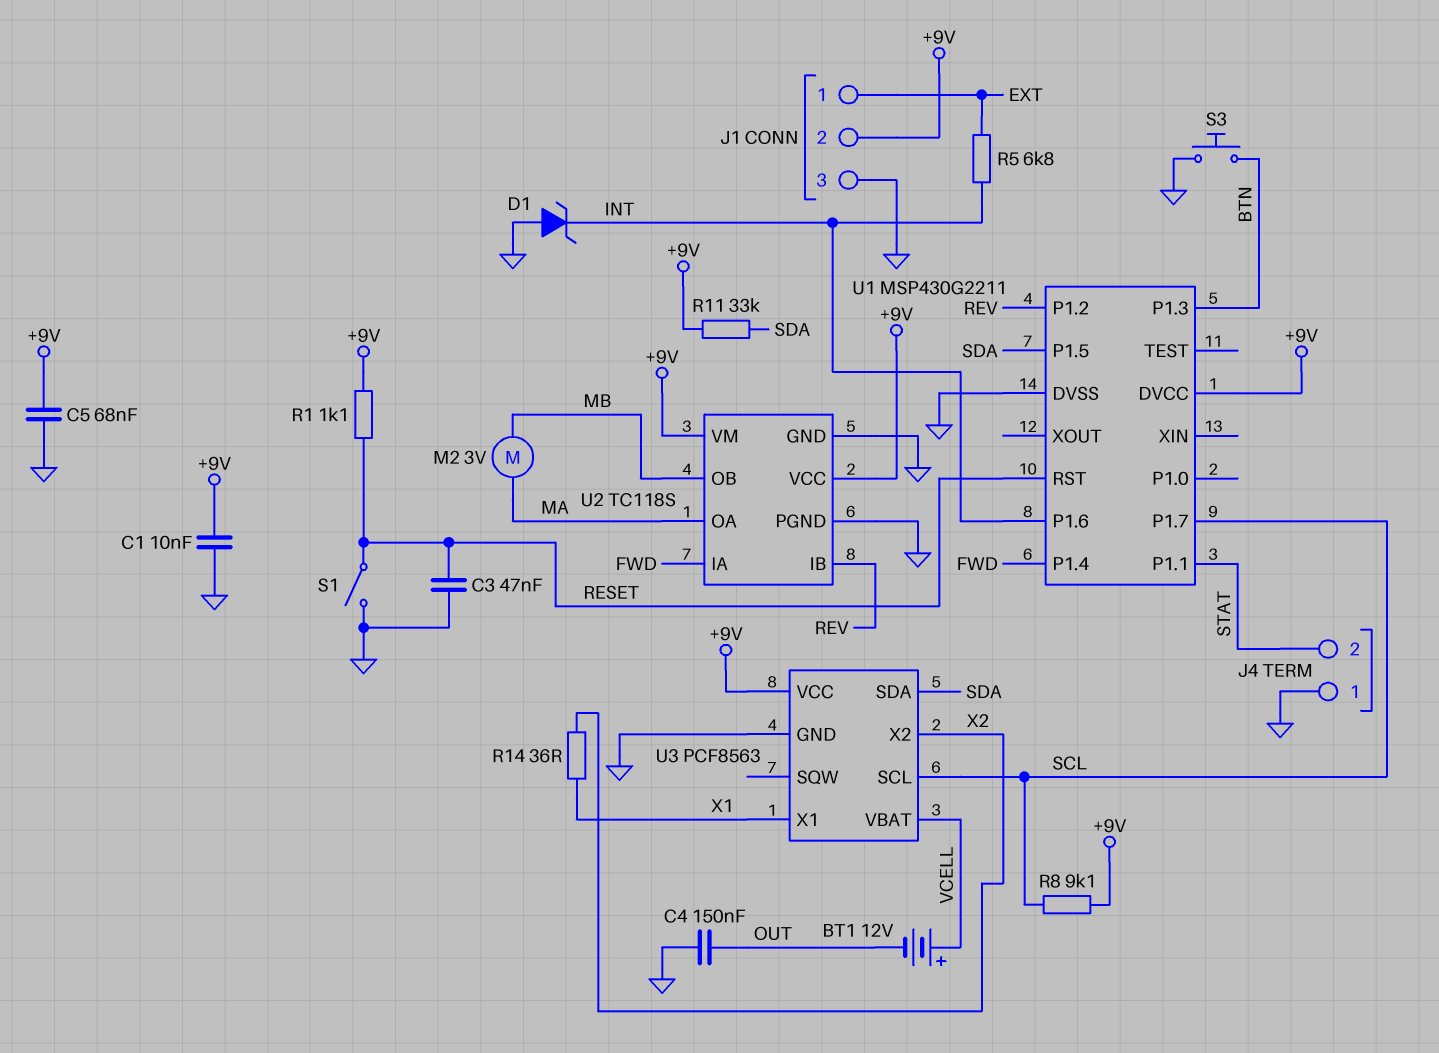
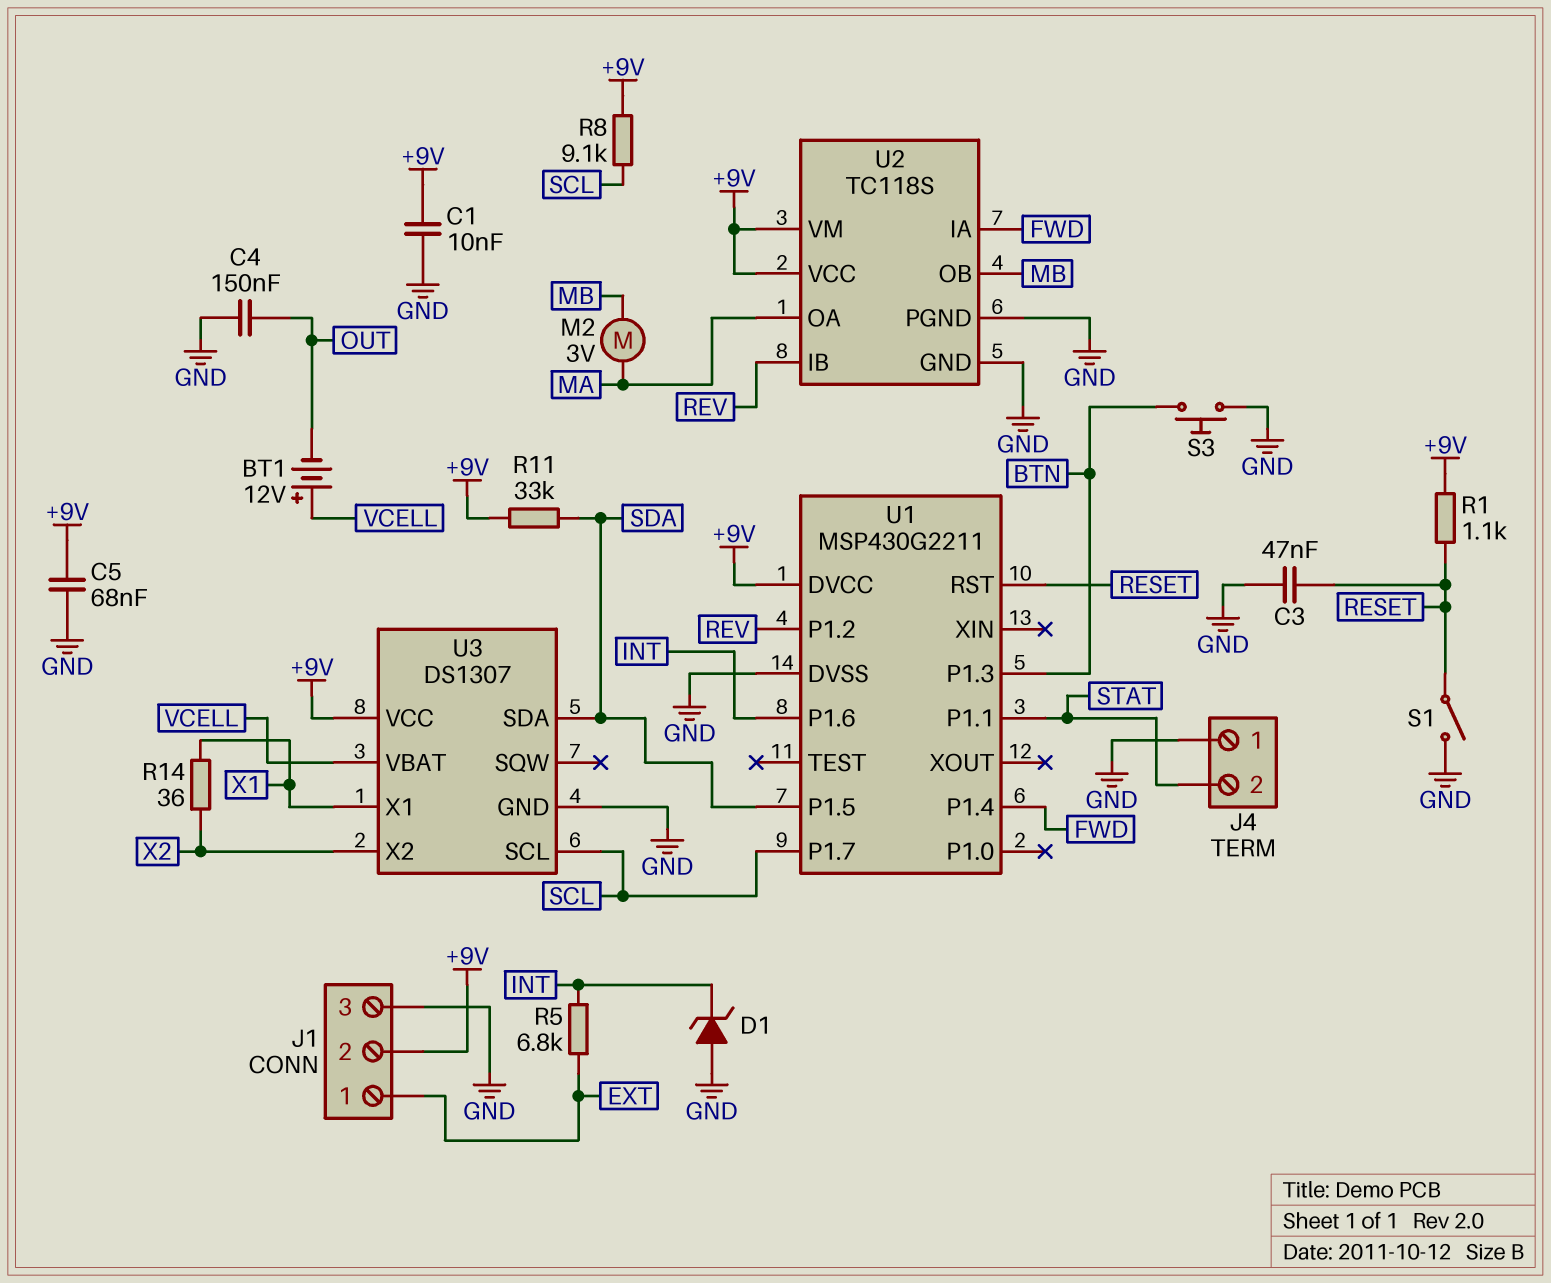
U3: PCF8563 -> DS1307

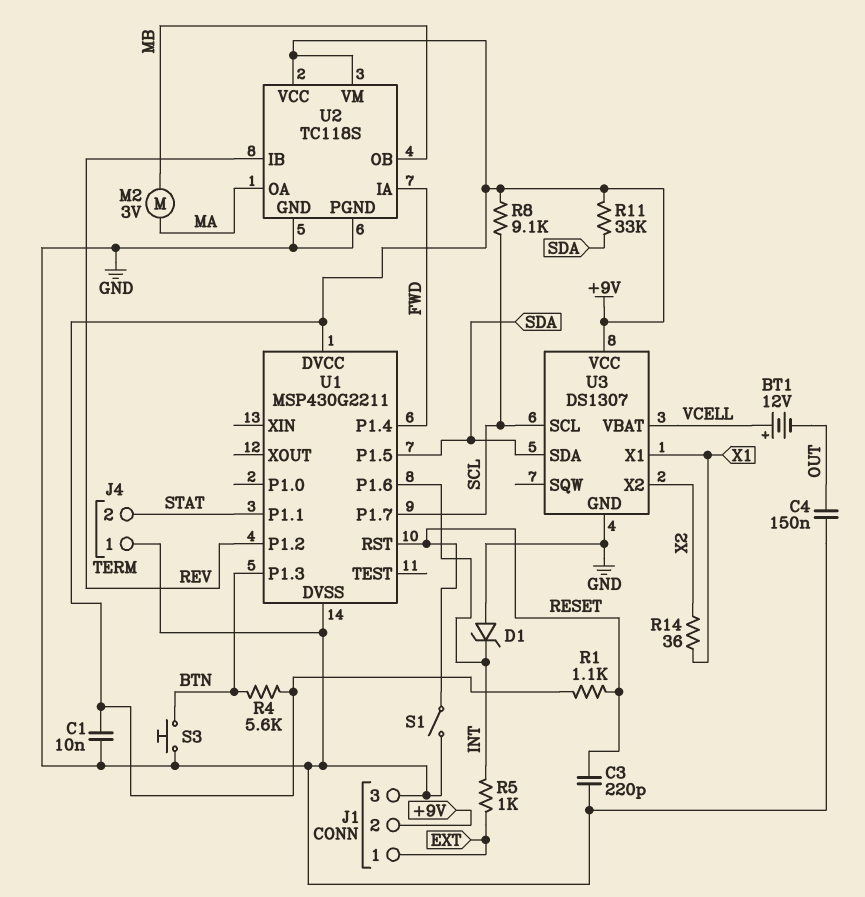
C3: 47nF (GND, RESET) -> 220pF (GND, RESET)
C5: 68nF (+9V, GND) -> none
R4: none -> 5.6k (+9V, BTN)
R5: 6.8k (EXT, INT) -> 1k (EXT, INT)

